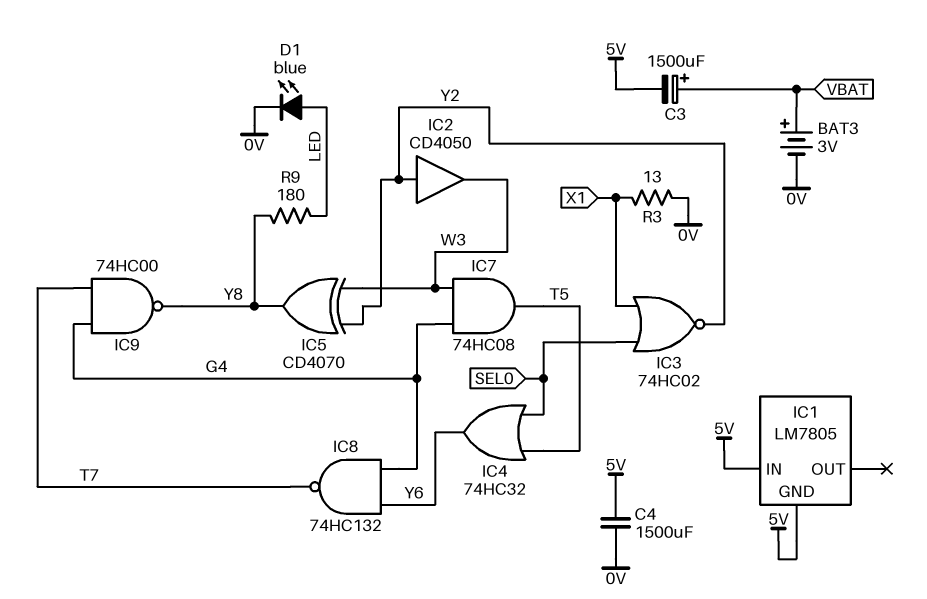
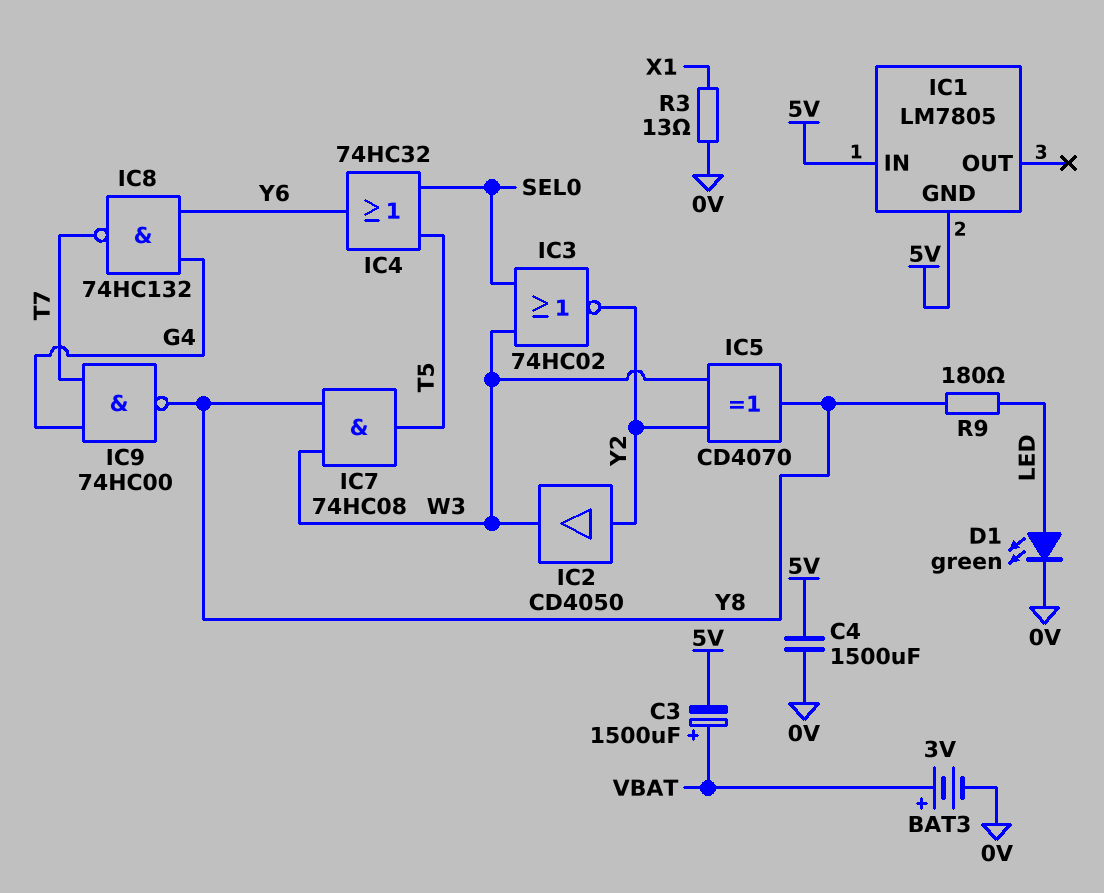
D1: LED blue (A LED, K 0V) -> LED green (A LED, K 0V)
IC3: NOR 74HC02 (in SEL0, in X1, out Y2) -> NOR 74HC02 (in SEL0, in W3, out Y2)
IC7: AND 74HC08 (in G4, in W3, out T5) -> AND 74HC08 (in W3, in Y8, out T5)

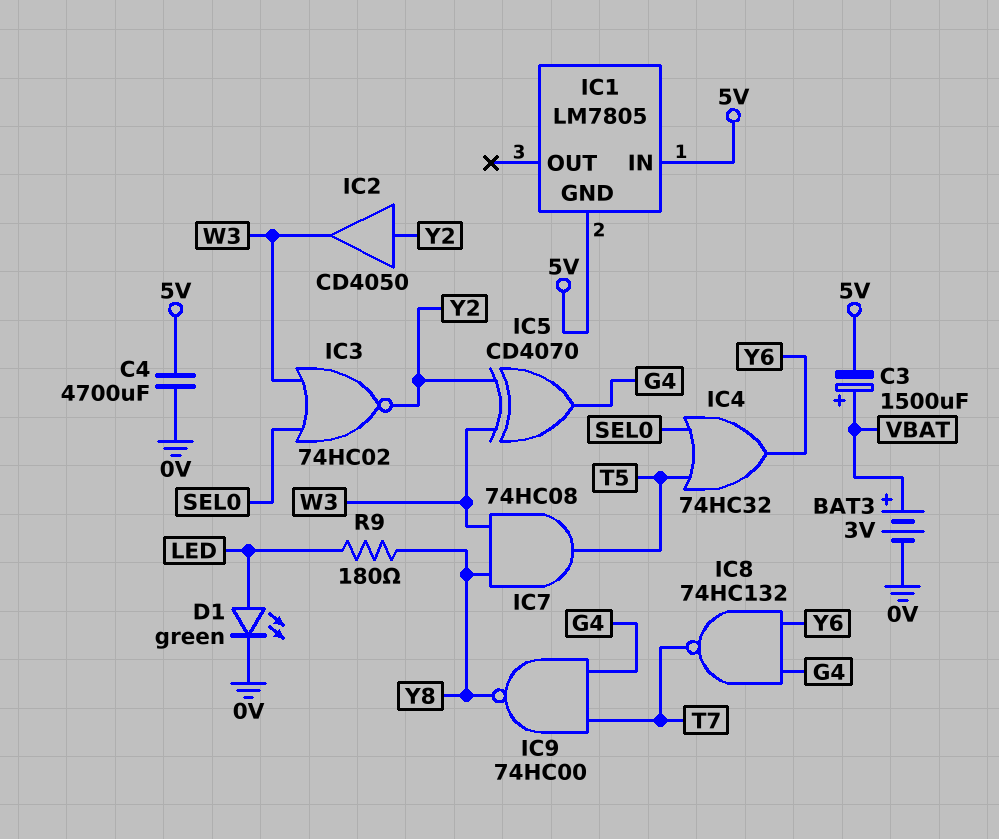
C4: 1500uF (0V, 5V) -> 4700uF (0V, 5V)
IC5: XOR CD4070 (in W3, in Y2, out Y8) -> XOR CD4070 (in W3, in Y2, out G4)
R3: 13 (0V, X1) -> none

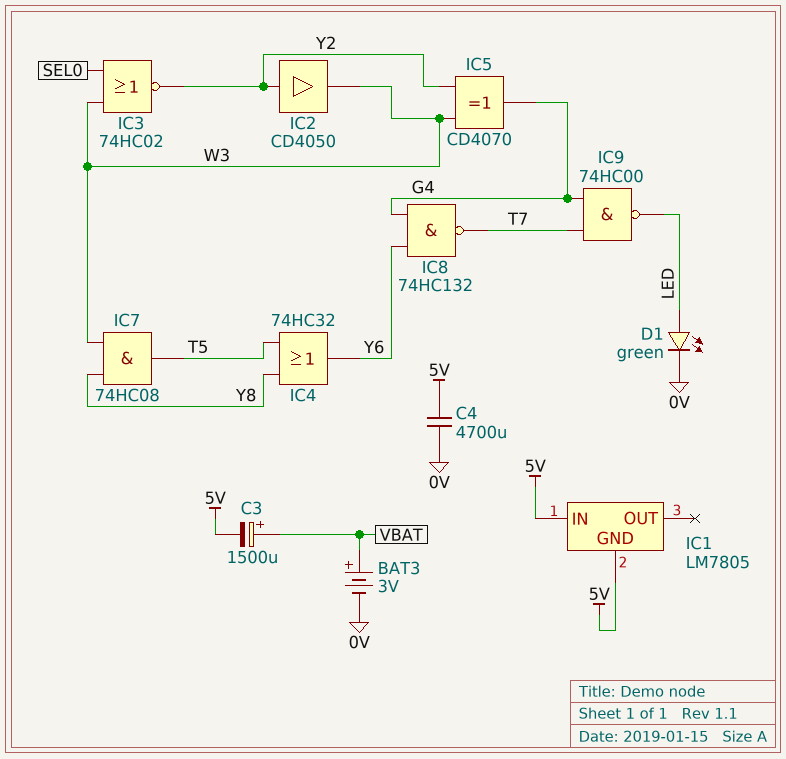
IC4: OR 74HC32 (in SEL0, in T5, out Y6) -> OR 74HC32 (in T5, in Y8, out Y6)
IC9: NAND 74HC00 (in G4, in T7, out Y8) -> NAND 74HC00 (in G4, in T7, out LED)
R9: 180 (LED, Y8) -> none

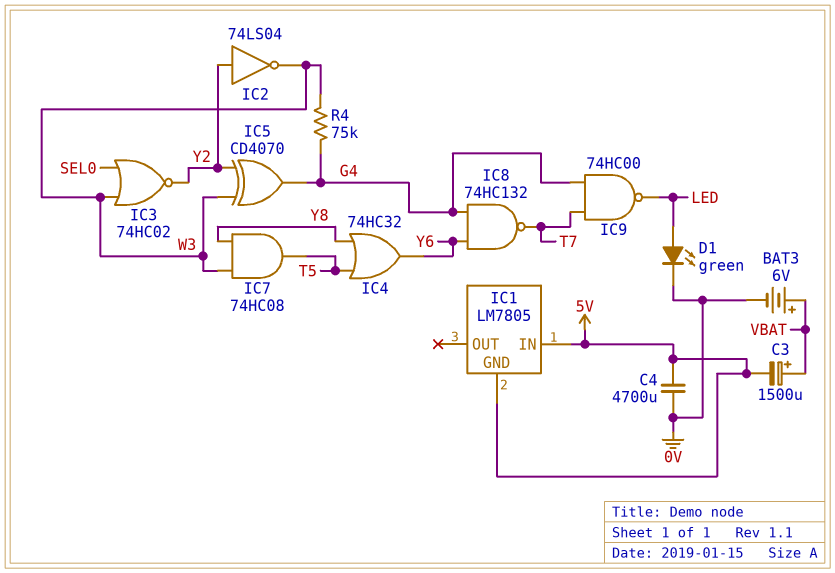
BAT3: 3V (plus VBAT, minus 0V) -> 6V (plus VBAT, minus 0V)
IC2: buffer CD4050 (in Y2, out W3) -> NOT 74LS04 (in Y2, out W3)
R4: none -> 75k (G4, W3)

